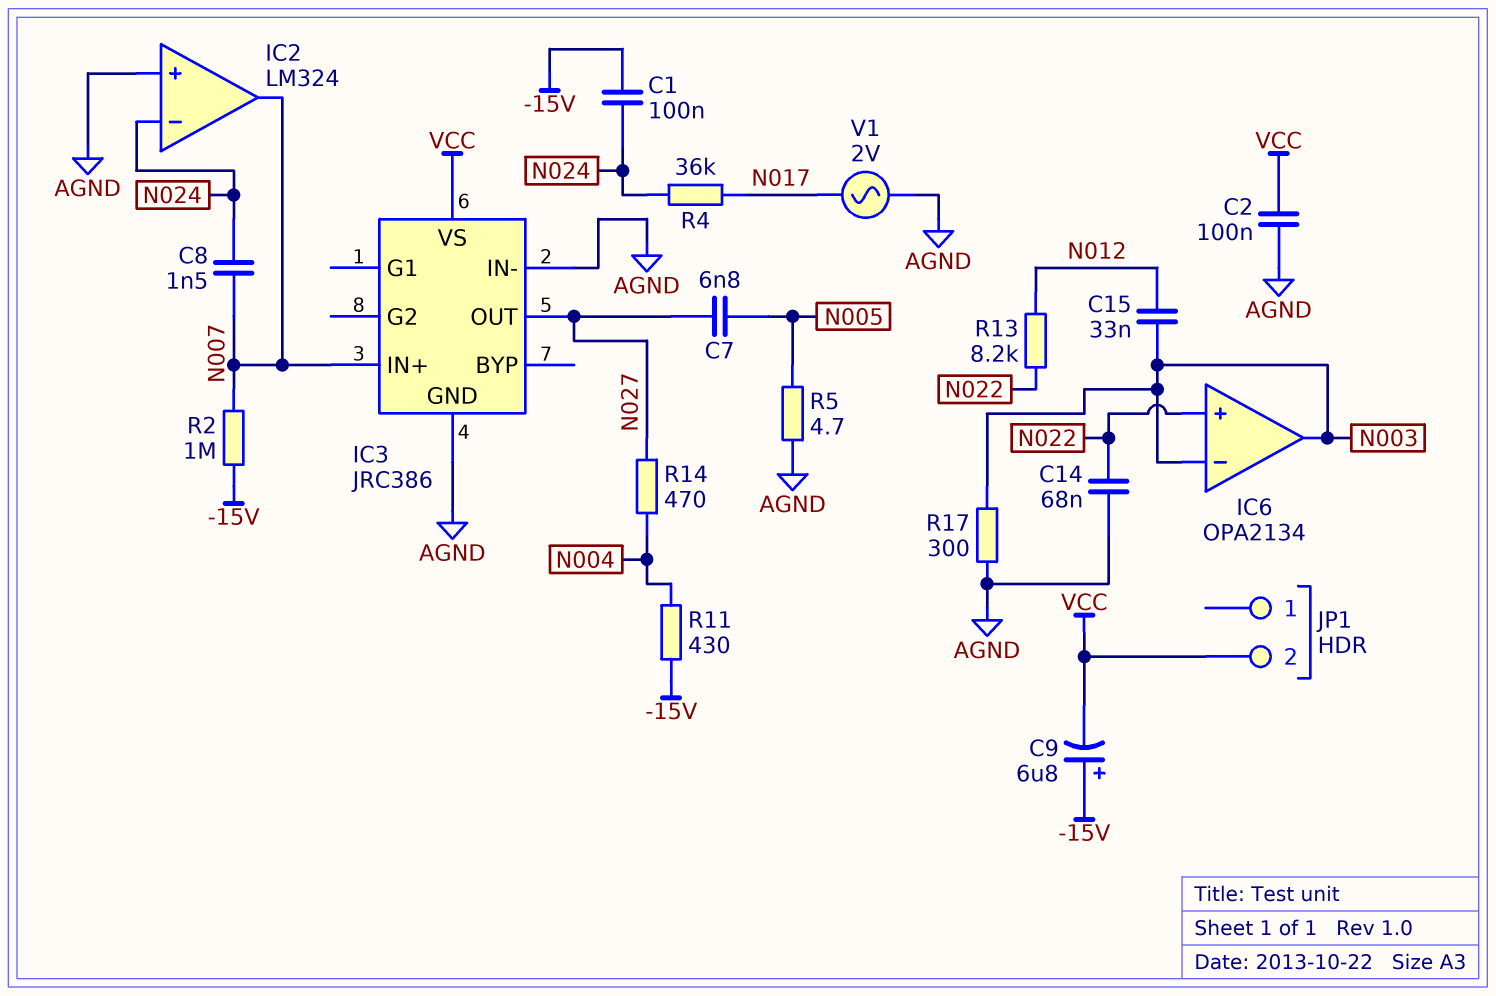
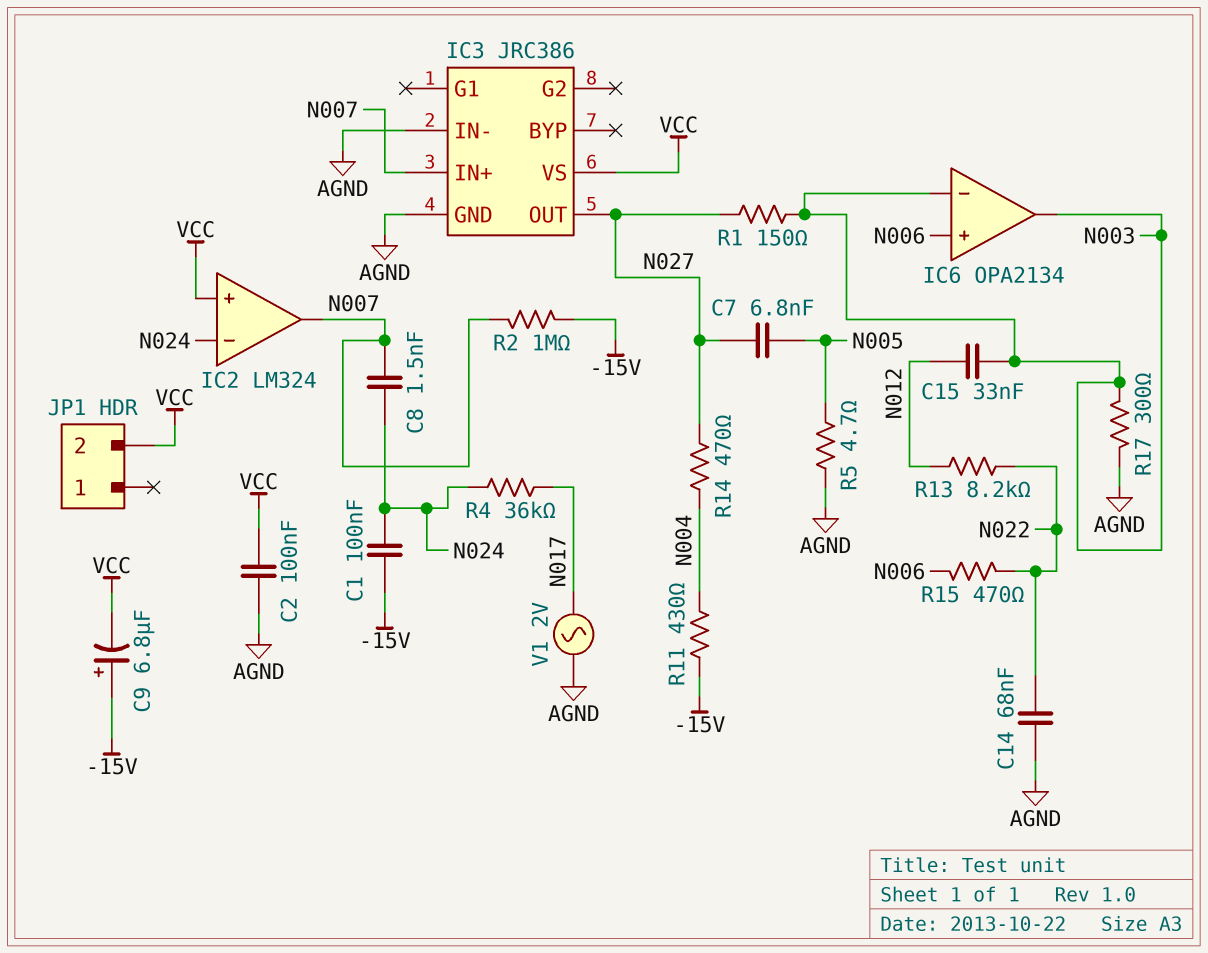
IC2 pin in+: AGND -> VCC
IC6 pin in+: N022 -> N006
R1: none -> 150 (N003, N027)
R15: none -> 470 (N006, N022)

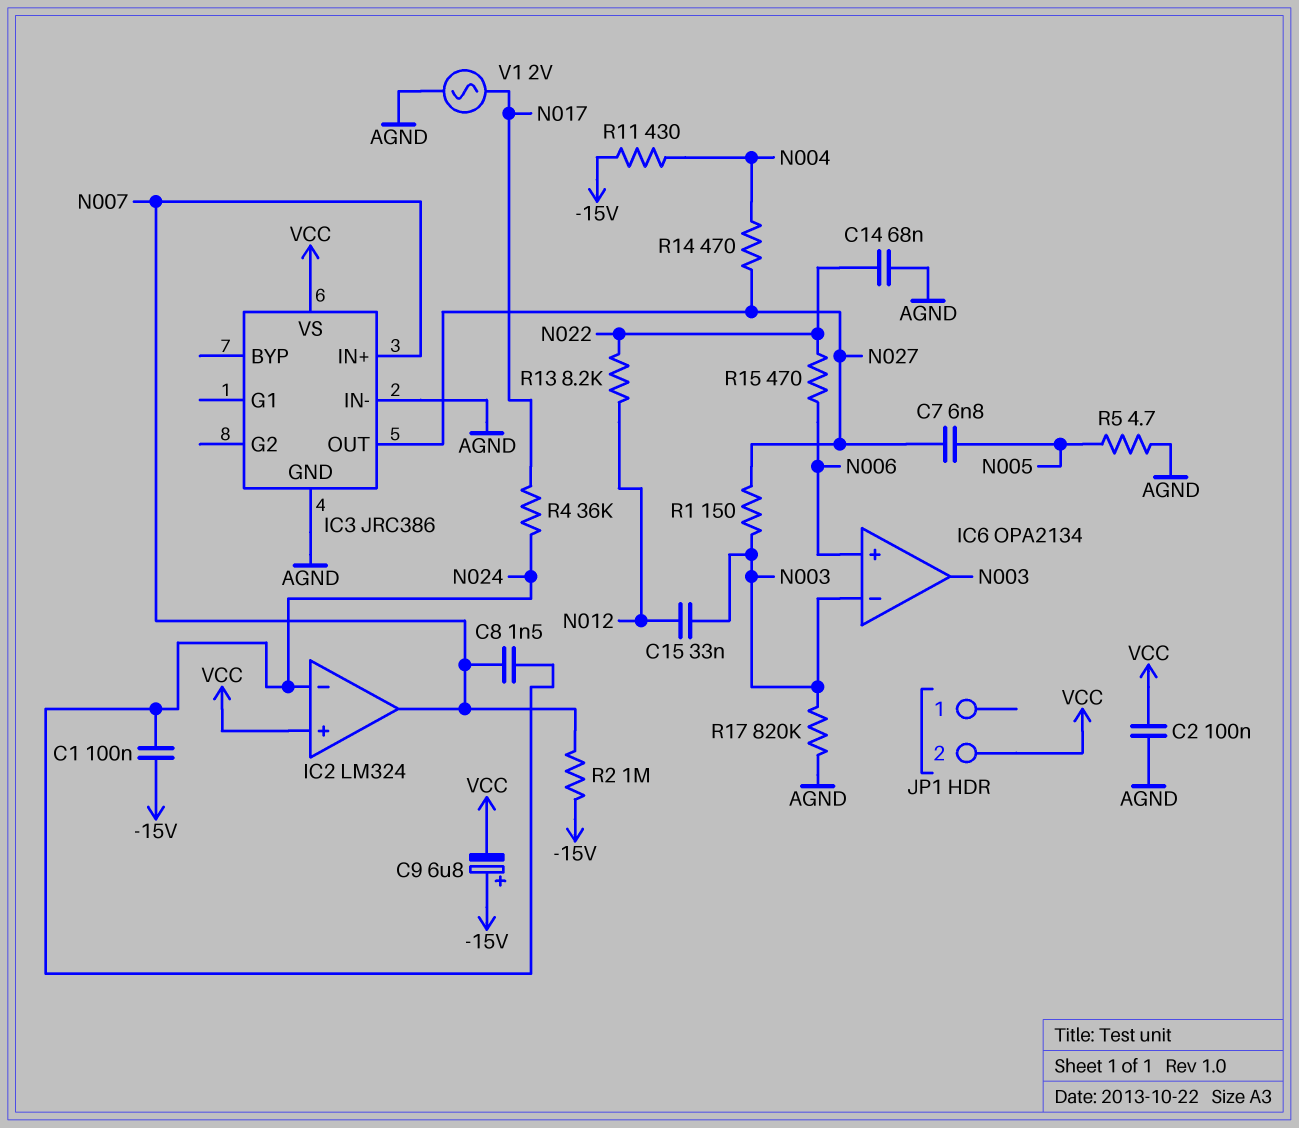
R17: 300 (AGND, N003) -> 820k (AGND, N003)

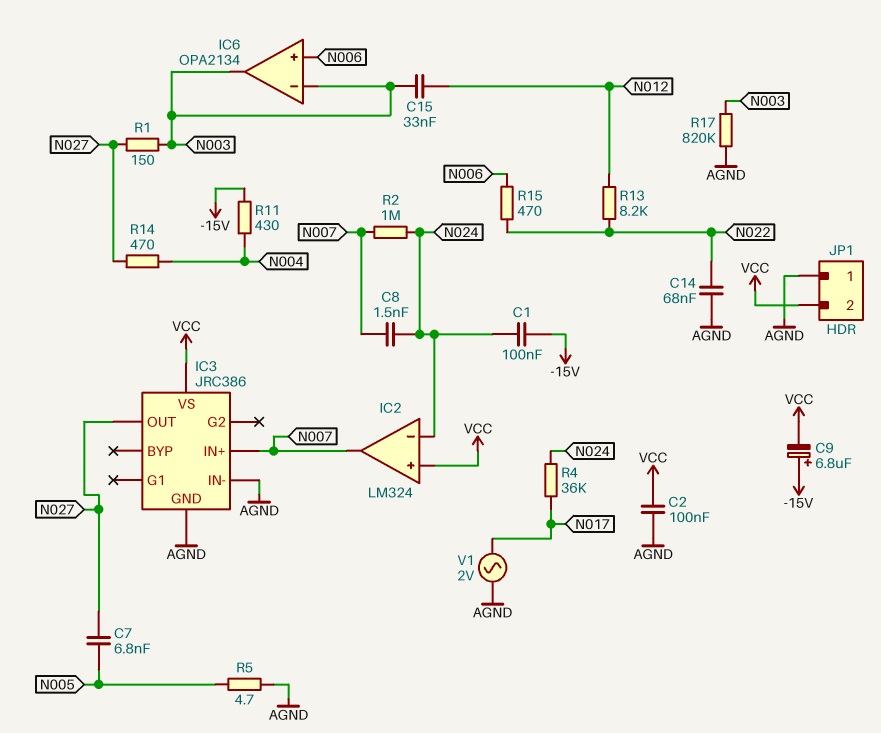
JP1 pin 1: none -> AGND
R2: 1M (-15V, N007) -> 1M (N007, N024)

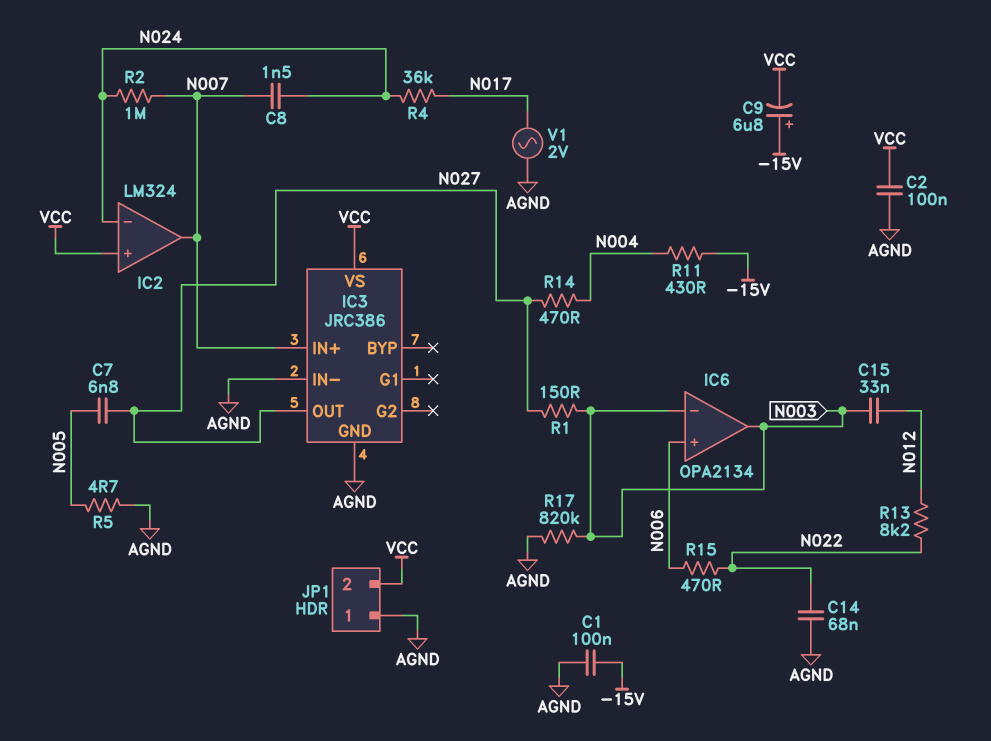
C1: 100nF (-15V, N024) -> 100nF (-15V, AGND)

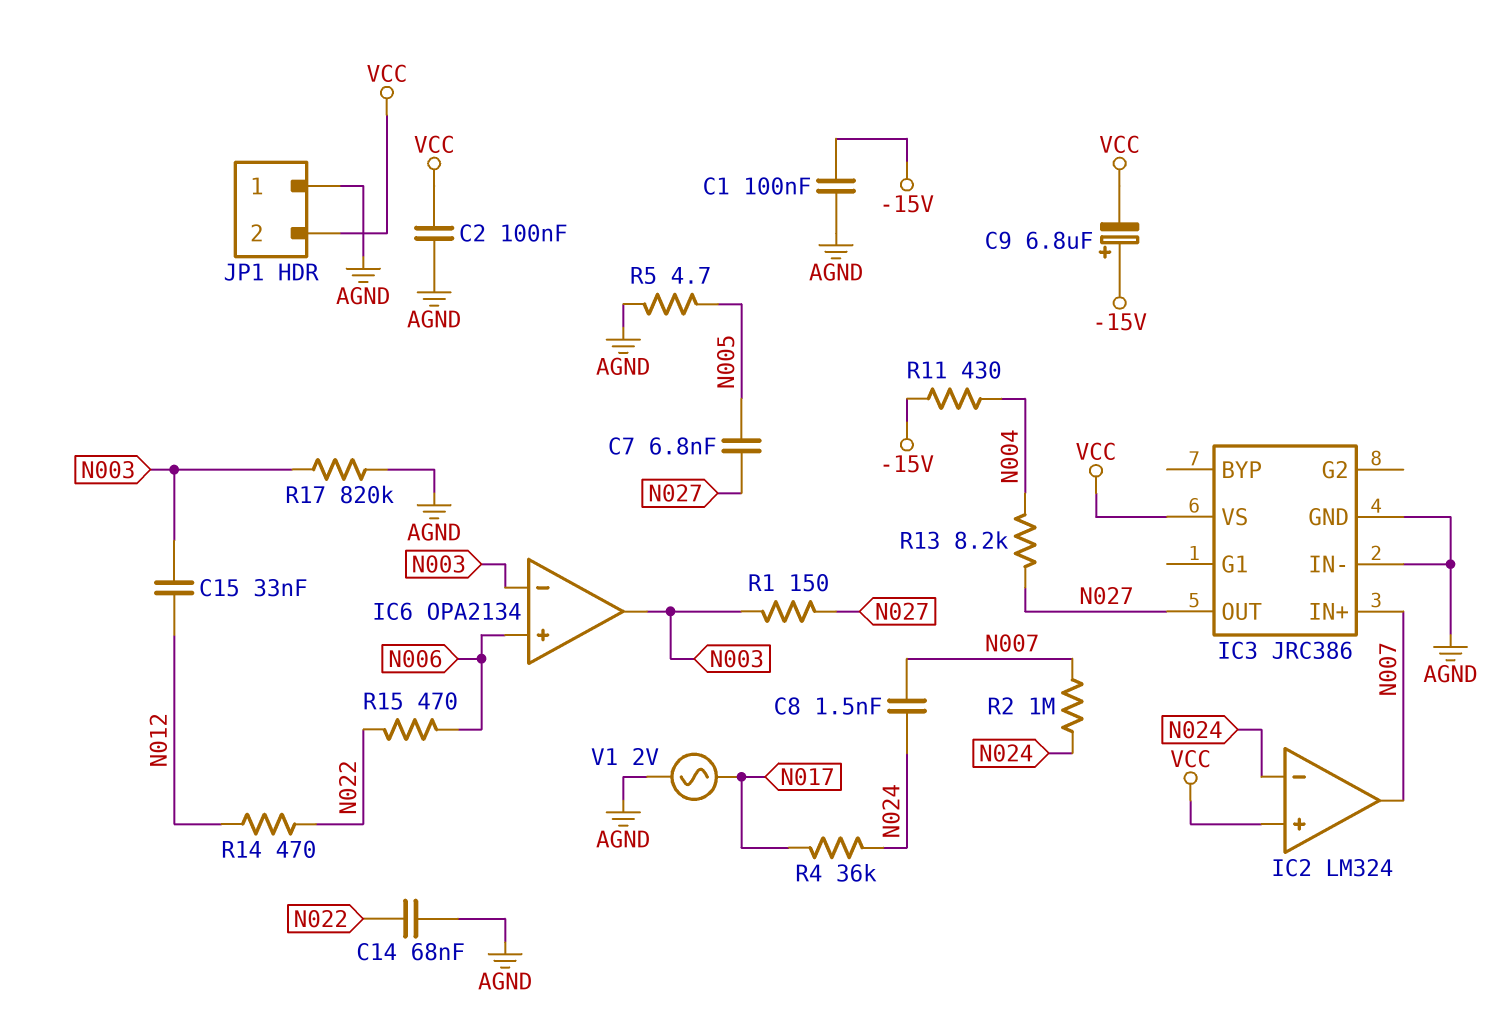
R13: 8.2k (N012, N022) -> 8.2k (N004, N027)
R14: 470 (N004, N027) -> 470 (N012, N022)

